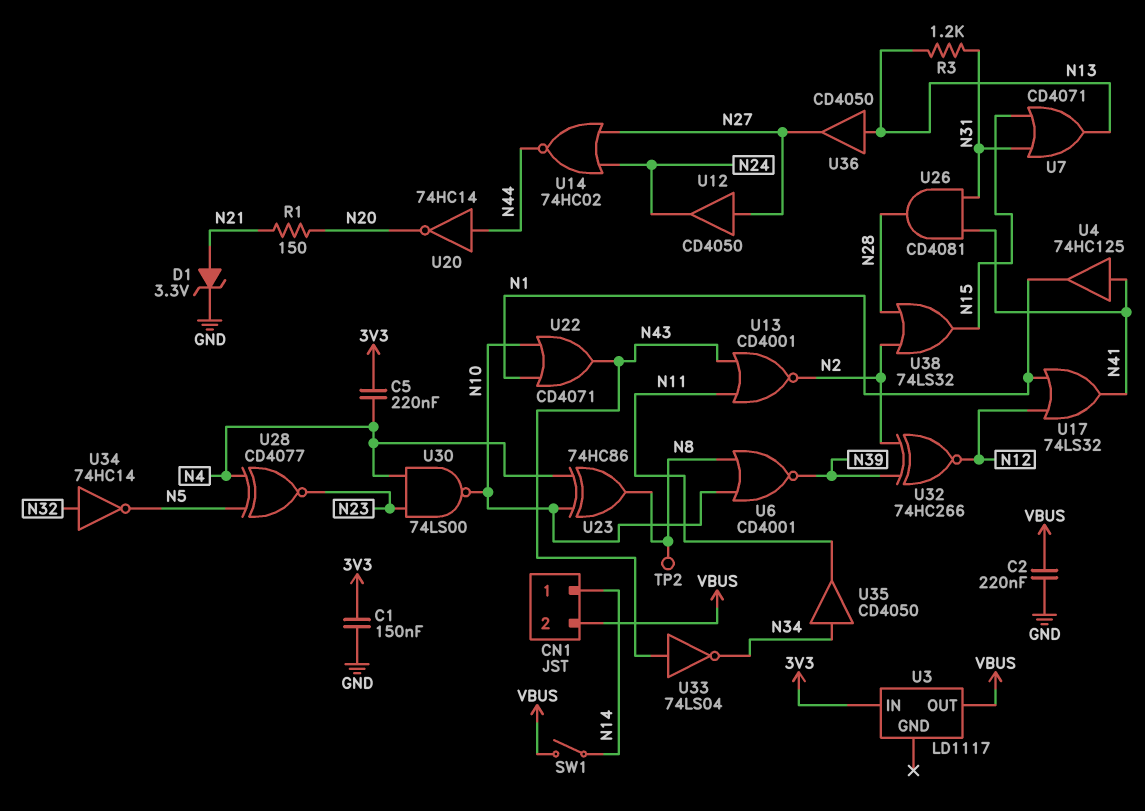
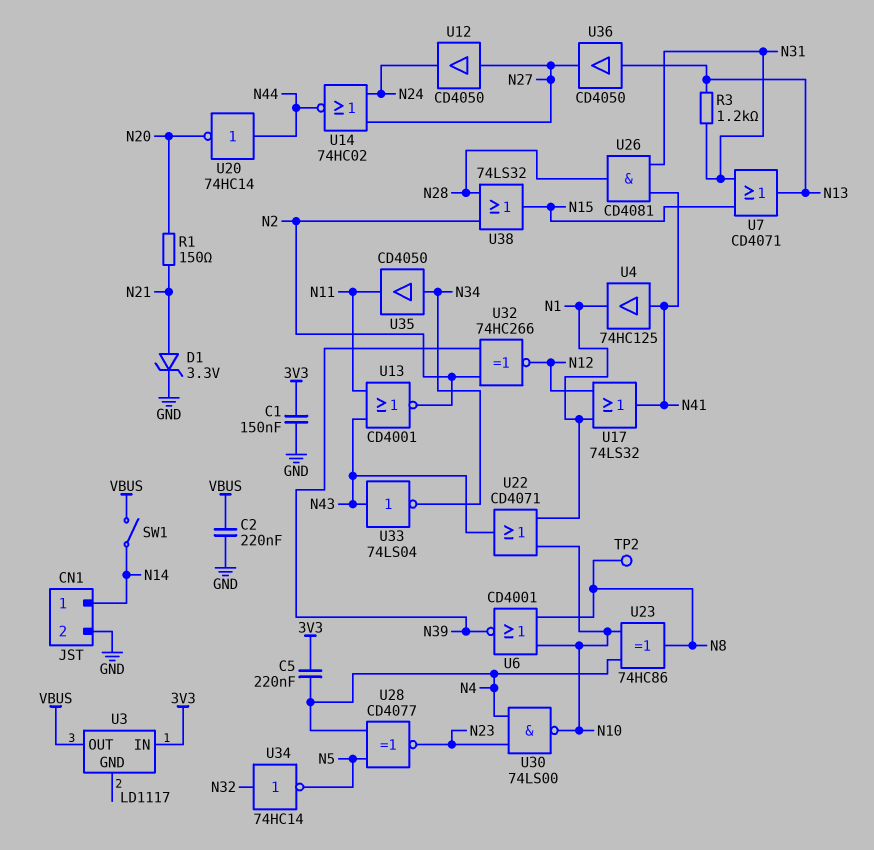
CN1 pin 2: VBUS -> GND

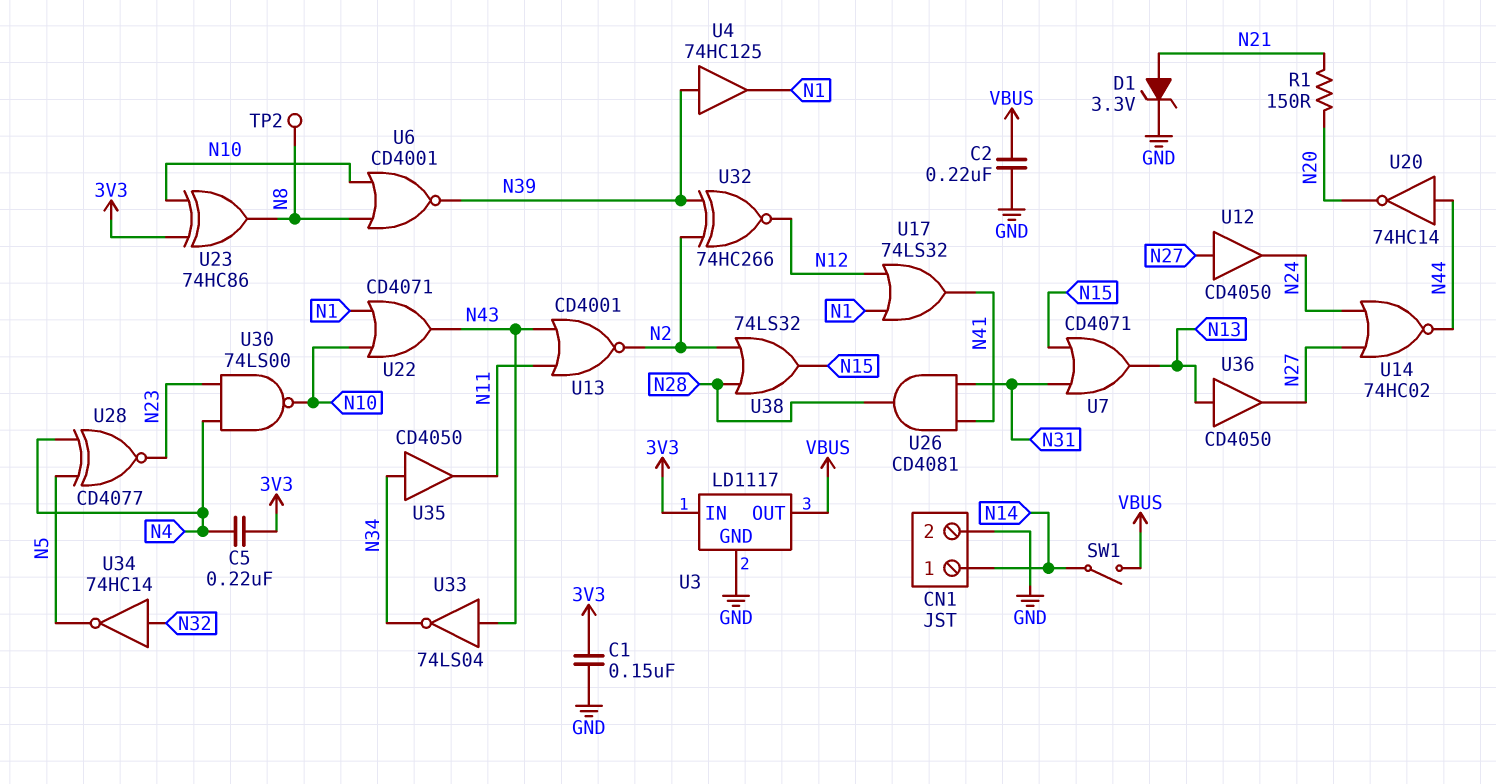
R3: 1.2k (N13, N31) -> none
U3 pin GND: none -> GND
U4: buffer 74HC125 (in N41, out N1) -> buffer 74HC125 (in N39, out N1)
U23: XOR 74HC86 (in N4, in N10, out N8) -> XOR 74HC86 (in 3V3, in N10, out N8)

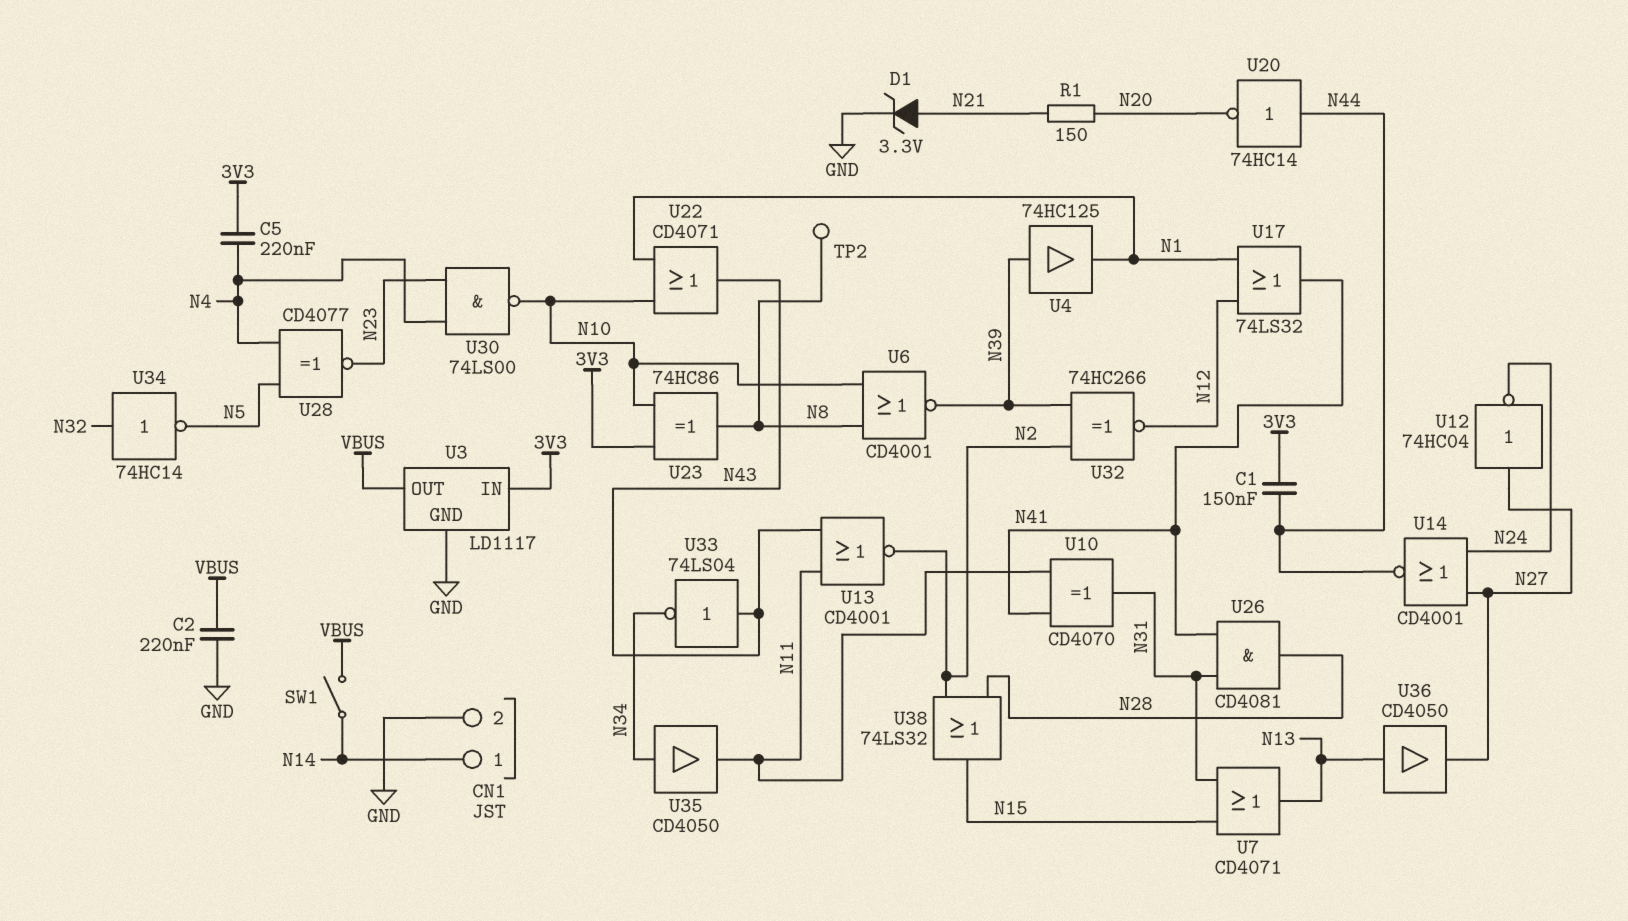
C1: 150nF (3V3, GND) -> 150nF (3V3, N44)
U10: none -> XOR CD4070 (in N11, in N41, out N31)
U12: buffer CD4050 (in N27, out N24) -> NOT 74HC04 (in N27, out N24)
U14: NOR 74HC02 (in N24, in N27, out N44) -> NOR CD4001 (in N24, in N27, out N44)

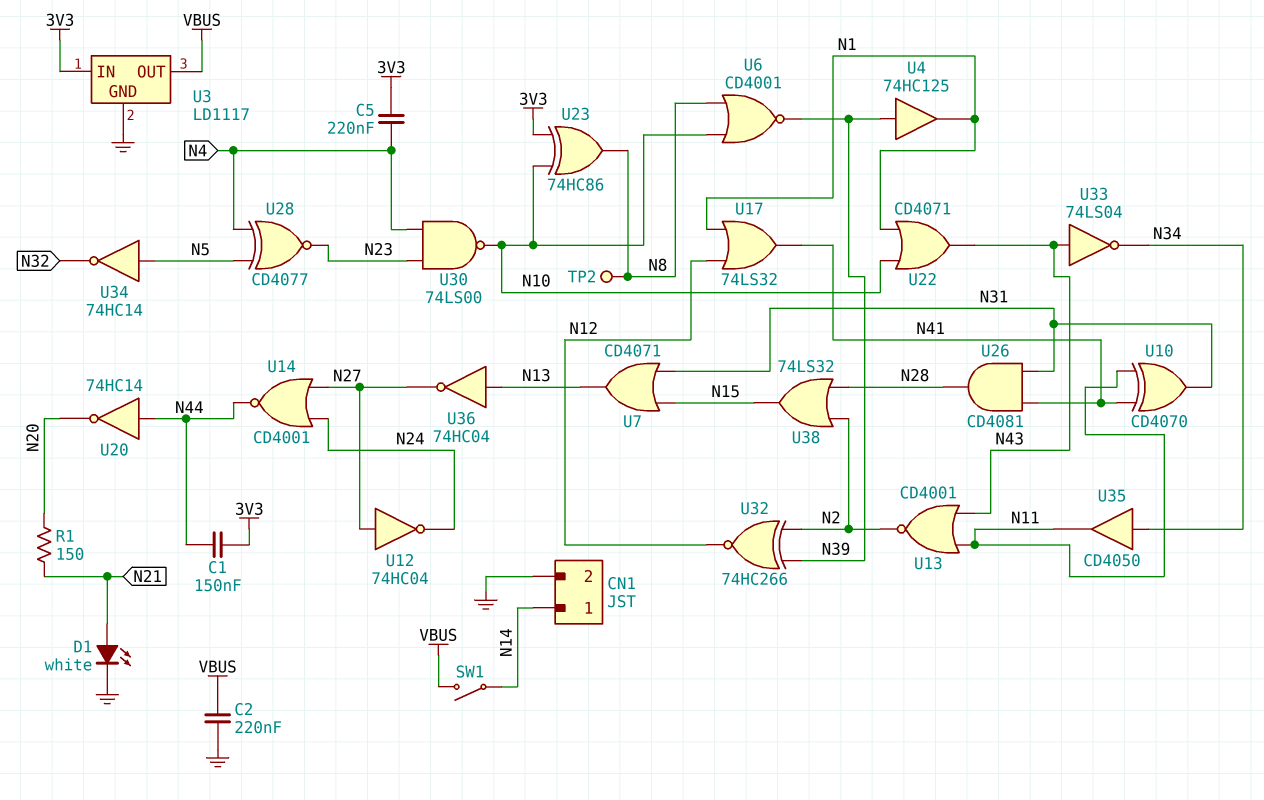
D1: zener 3.3V (A N21, K GND) -> LED white (A N21, K GND)
U34: NOT 74HC14 (in N32, out N5) -> NOT 74HC14 (in N5, out N32)
U36: buffer CD4050 (in N13, out N27) -> NOT 74HC04 (in N13, out N27)

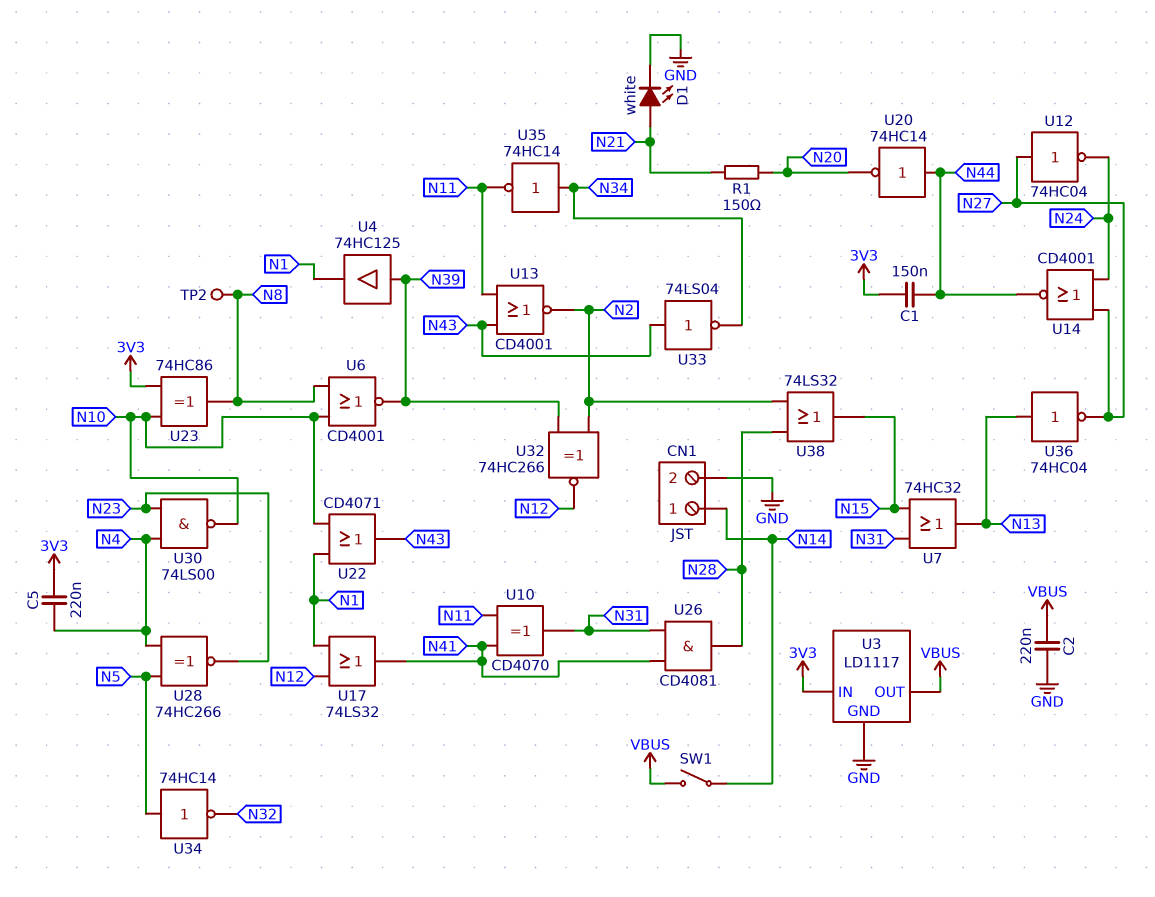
U7: OR CD4071 (in N15, in N31, out N13) -> OR 74HC32 (in N15, in N31, out N13)
U28: XNOR CD4077 (in N4, in N5, out N23) -> XNOR 74HC266 (in N4, in N5, out N23)
U35: buffer CD4050 (in N34, out N11) -> NOT 74HC14 (in N34, out N11)

